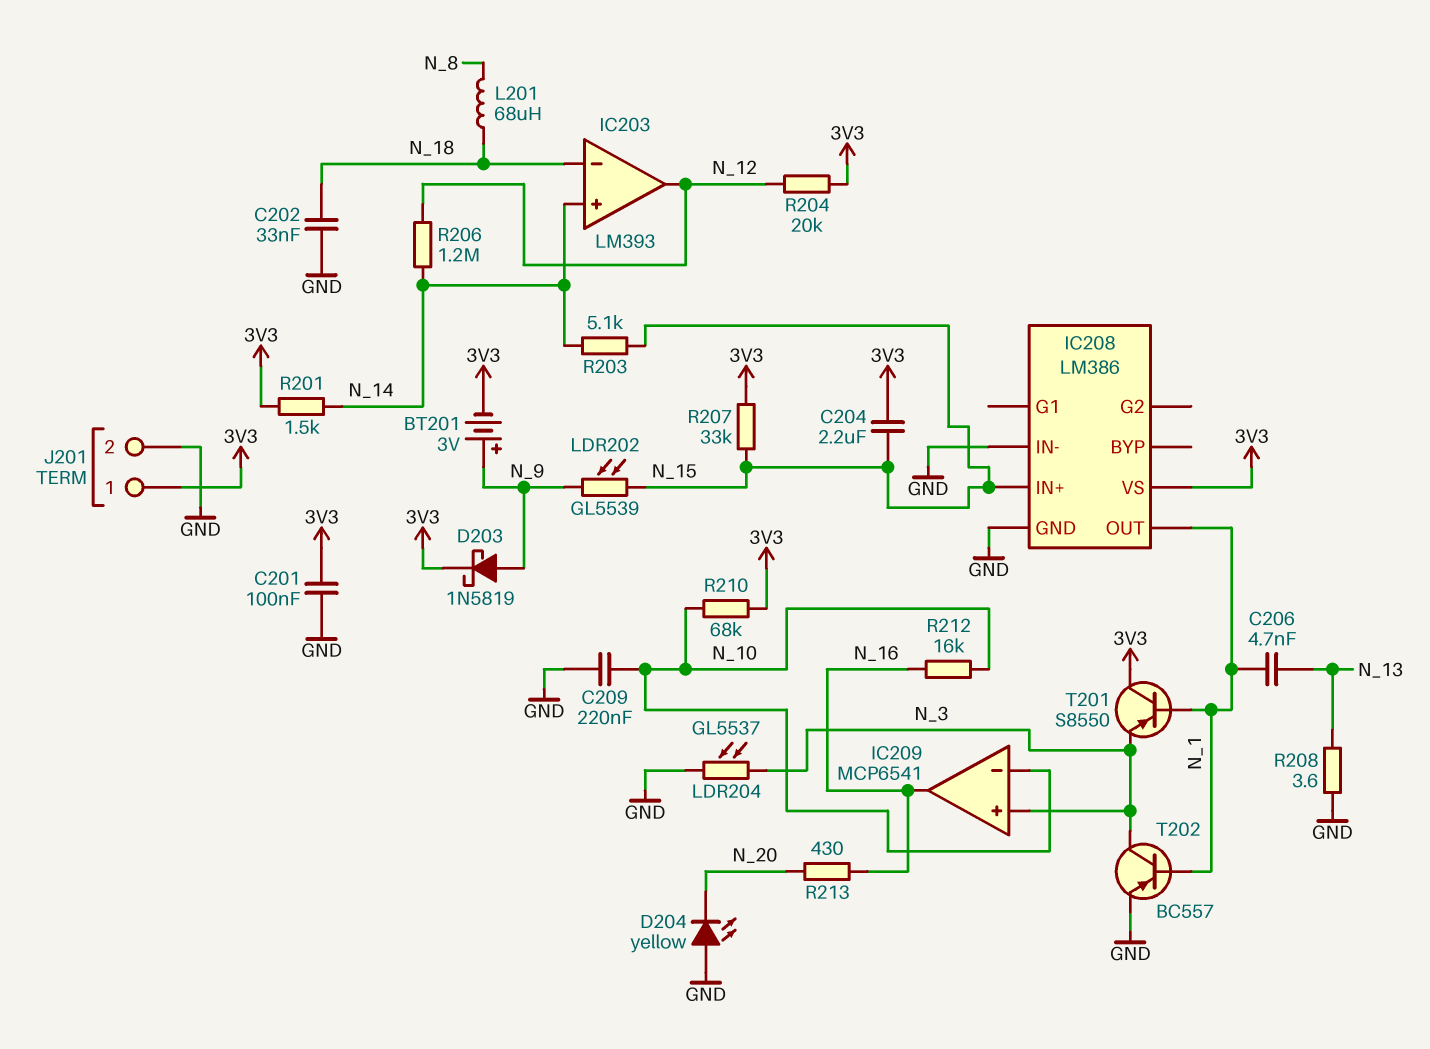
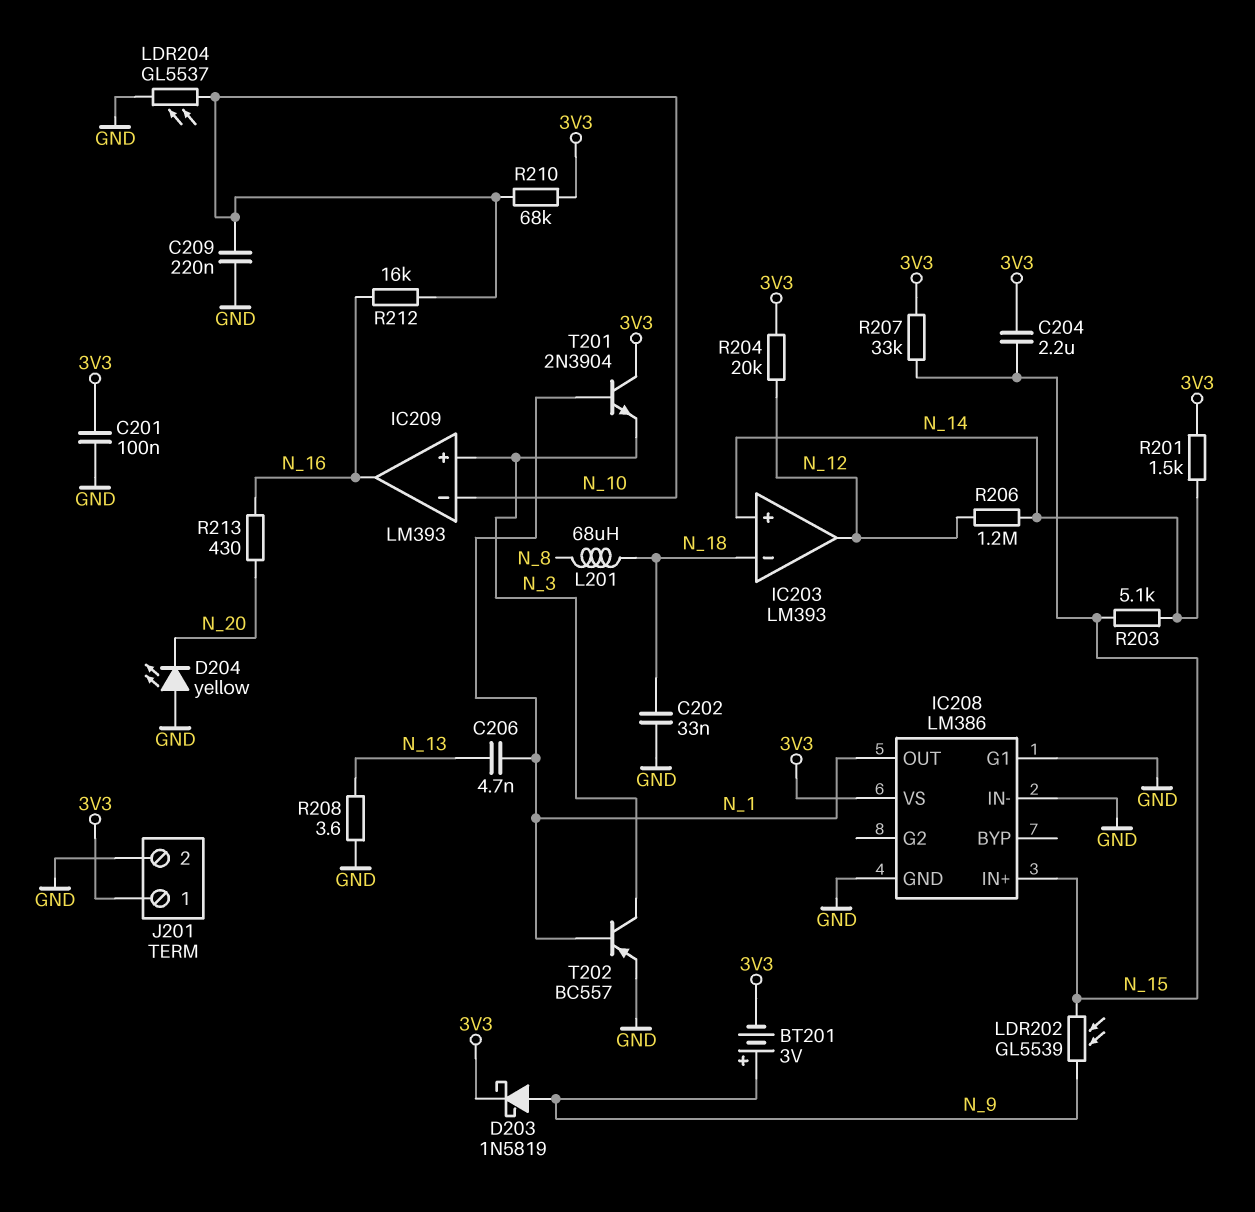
IC208 pin G1: none -> GND
IC209: MCP6541 -> LM393
LDR204: GL5537 (GND, N_3) -> GL5537 (GND, N_10)
T201: PNP S8550 (B N_1, C 3V3, E N_3) -> NPN 2N3904 (B N_1, C 3V3, E N_3)

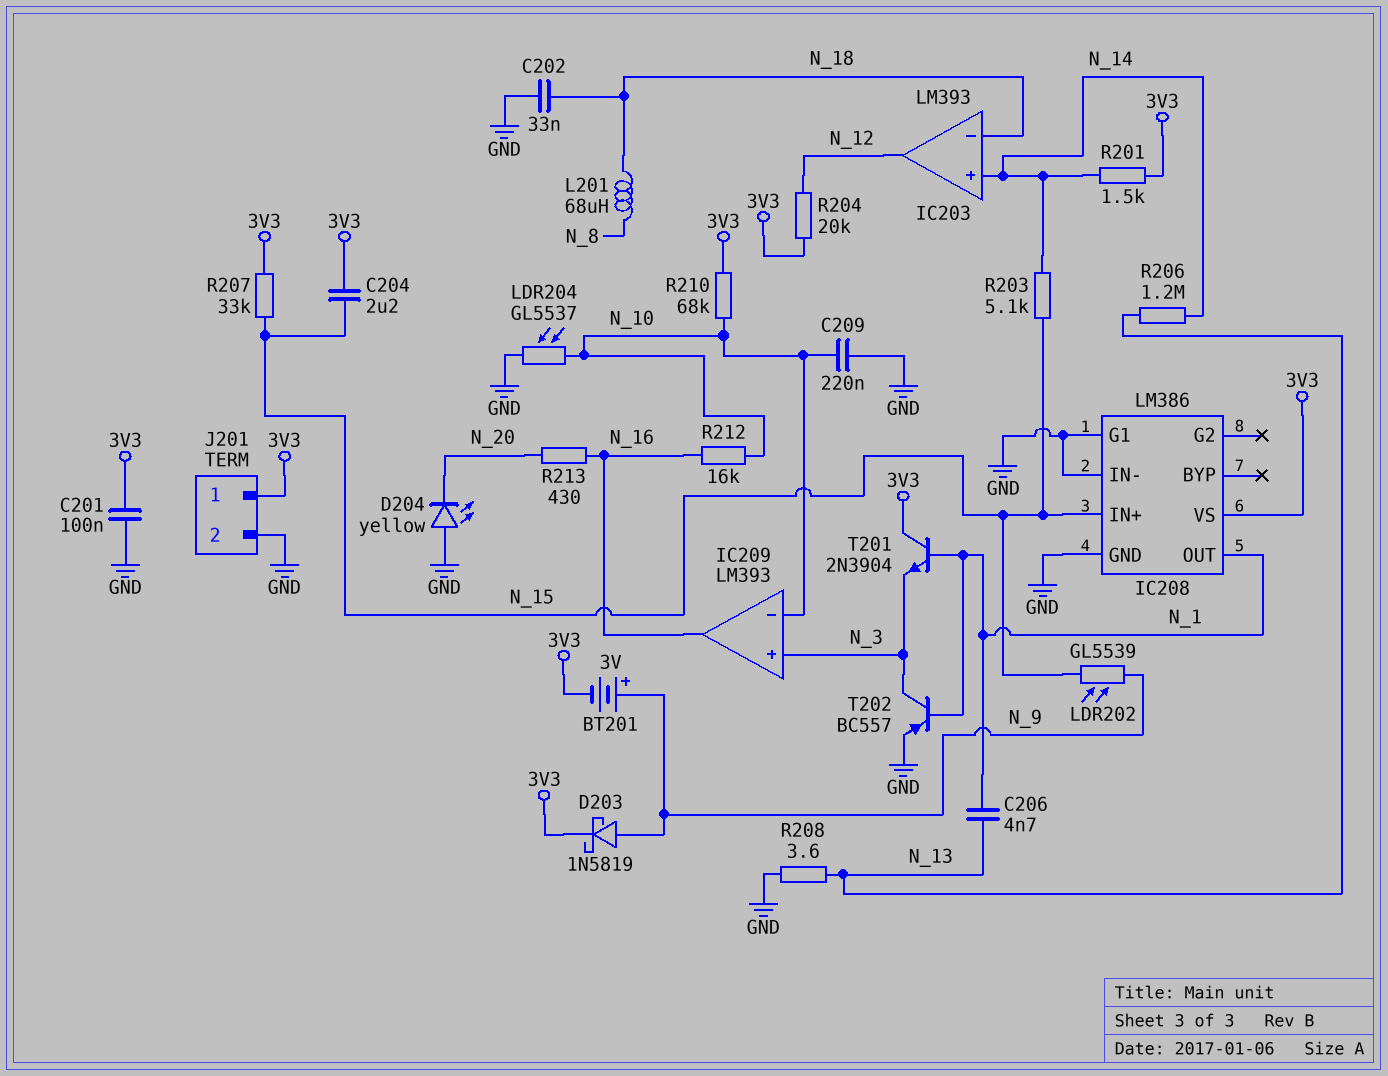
R206: 1.2M (N_12, N_14) -> 1.2M (N_13, N_14)

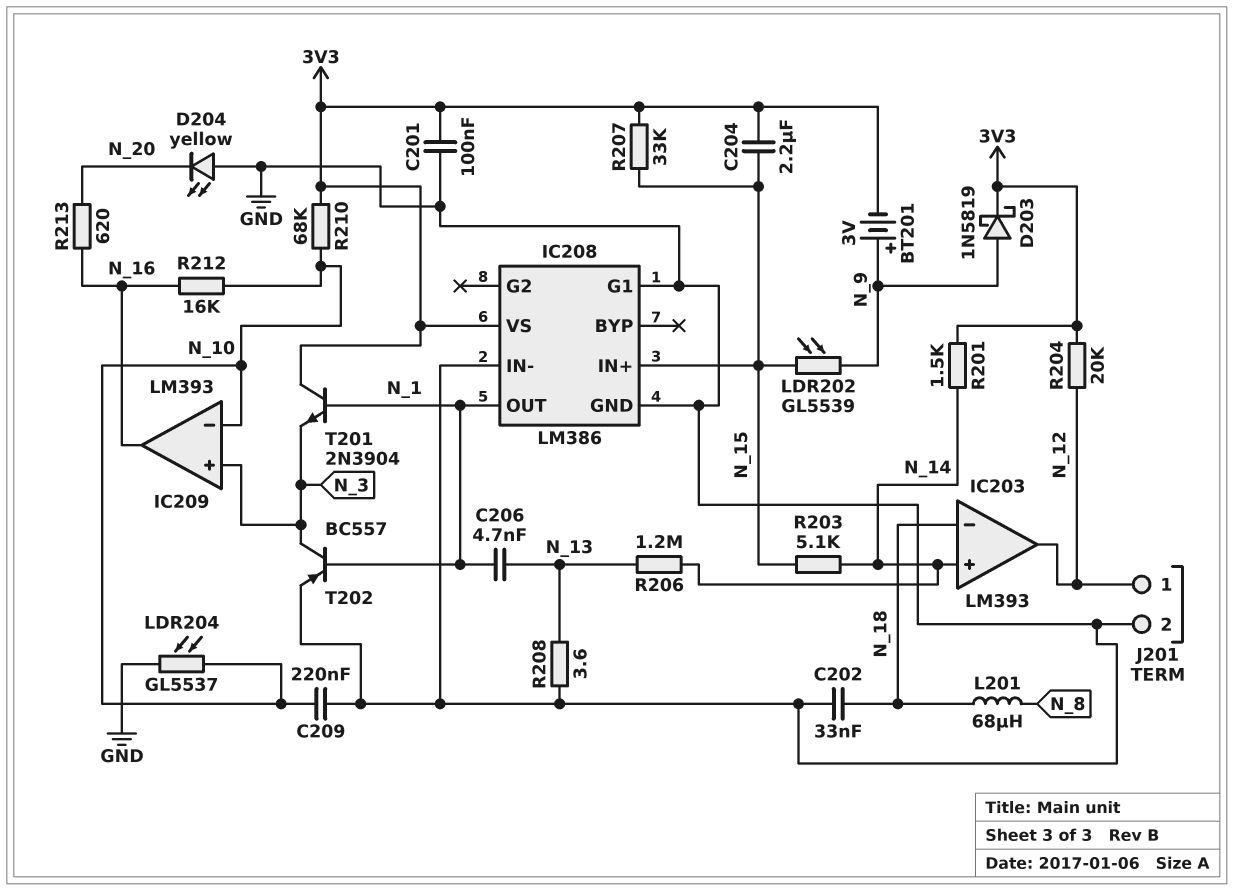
J201 pin 1: 3V3 -> N_12
R213: 430 (N_16, N_20) -> 620 (N_16, N_20)

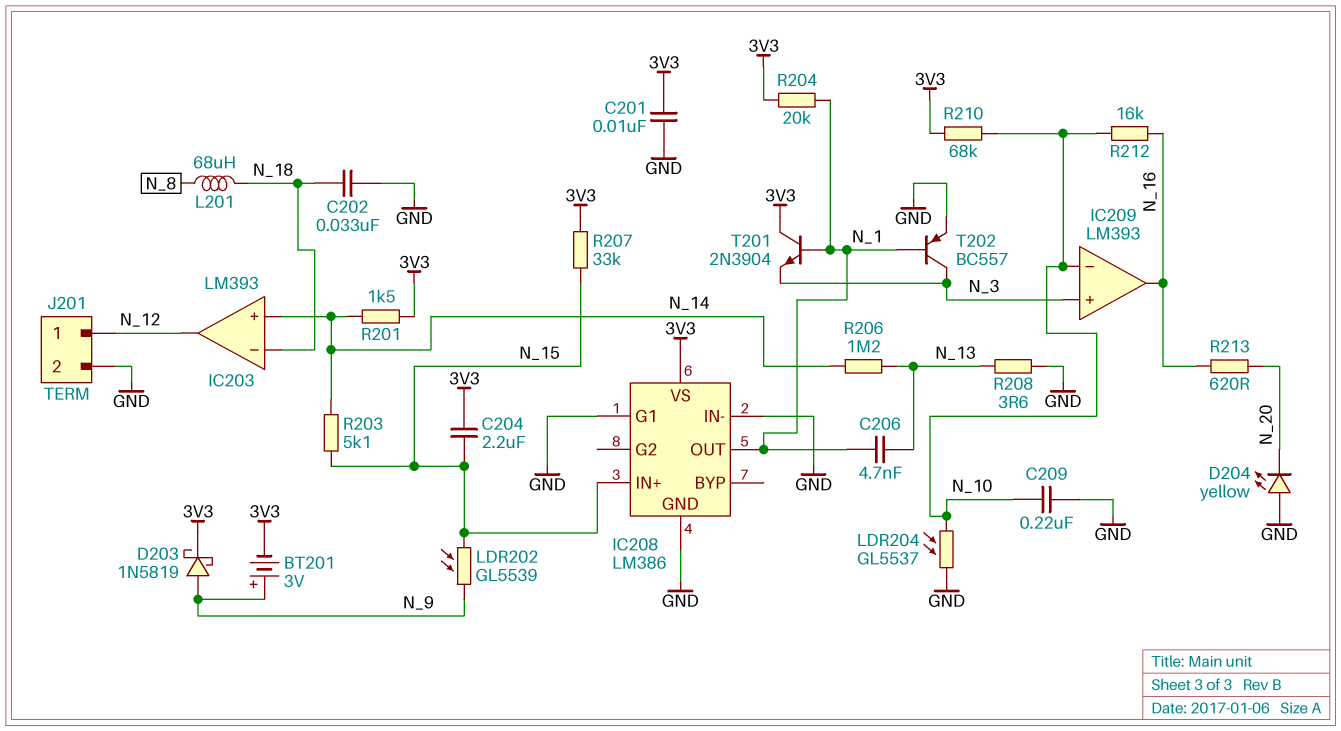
C201: 100nF (3V3, GND) -> 10nF (3V3, GND)
R204: 20k (3V3, N_12) -> 20k (3V3, N_1)

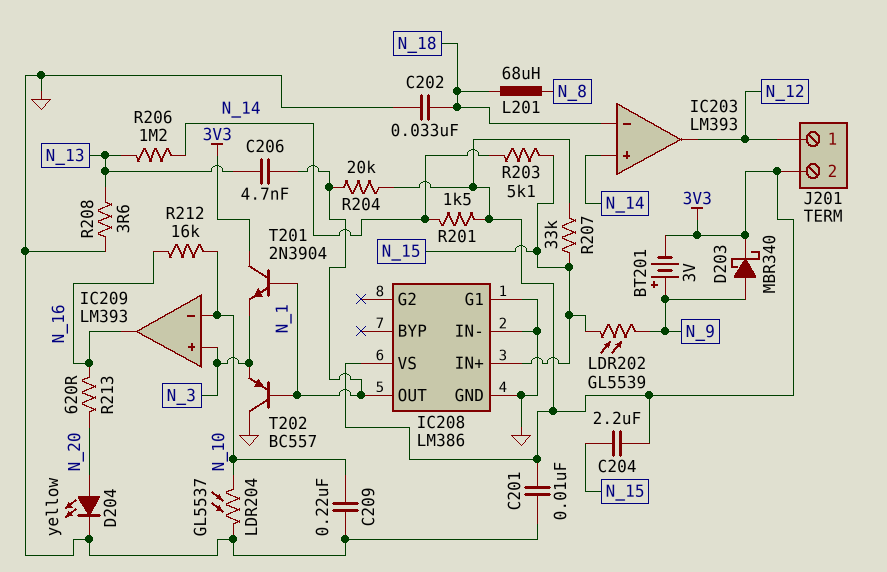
D203: schottky 1N5819 (A N_9, K 3V3) -> schottky MBR340 (A N_9, K 3V3)
D204: LED yellow (A GND, K N_20) -> LED yellow (A N_20, K GND)
J201 pin 2: GND -> 3V3
R210: 68k (3V3, N_10) -> none
T202: PNP BC557 (B N_1, C N_3, E GND) -> PNP BC557 (B N_1, C GND, E N_3)

